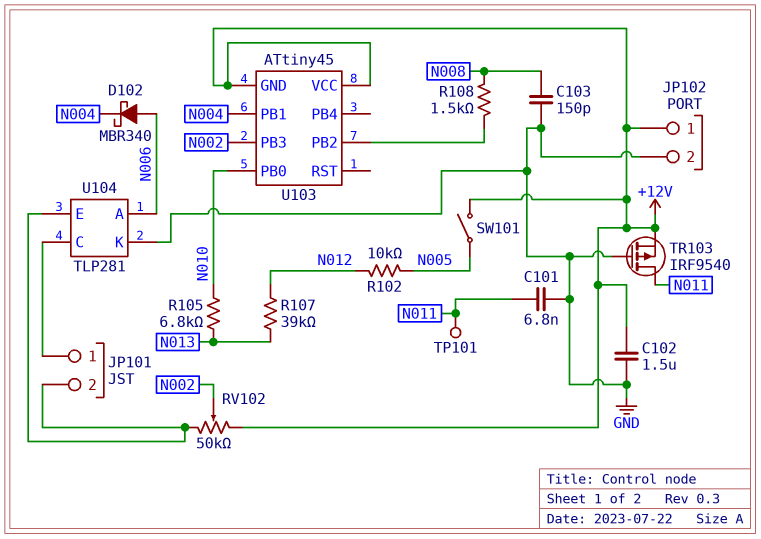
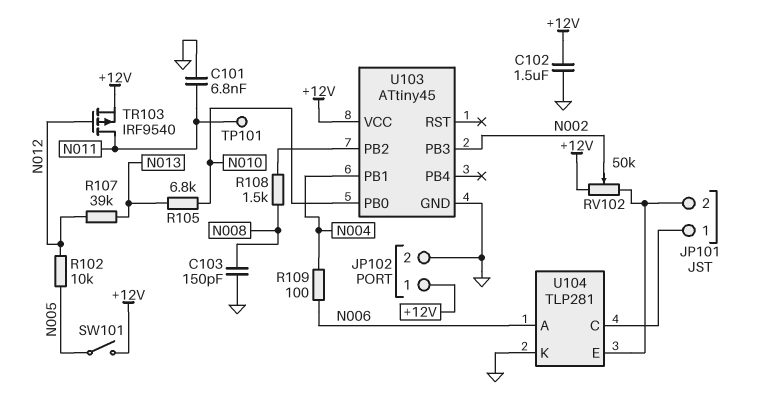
D102: schottky MBR340 (A N006, K N004) -> none
R109: none -> 100 (N004, N006)
TR103: PMOS IRF9540 (G GND, D N011, S +12V) -> PMOS IRF9540 (G N012, D N011, S +12V)
U103 pin GND: +12V -> GND

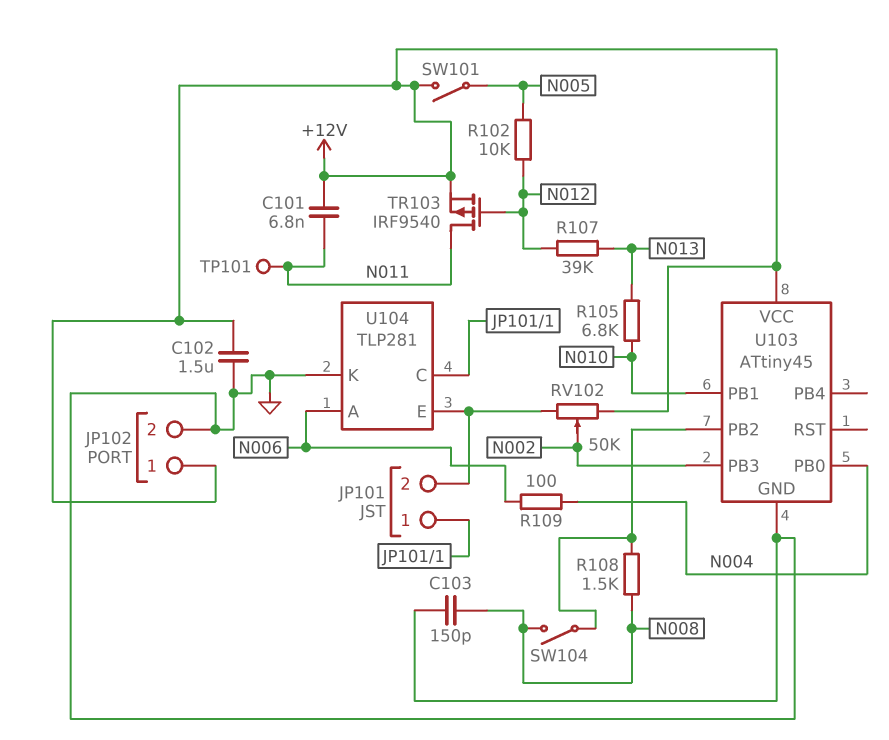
C101: 6.8nF (GND, N011) -> 6.8nF (+12V, N011)
SW104: none -> switch (N008, U103/PB2)
U103 pin PB0: N010 -> N004
U103 pin PB1: N004 -> N010

